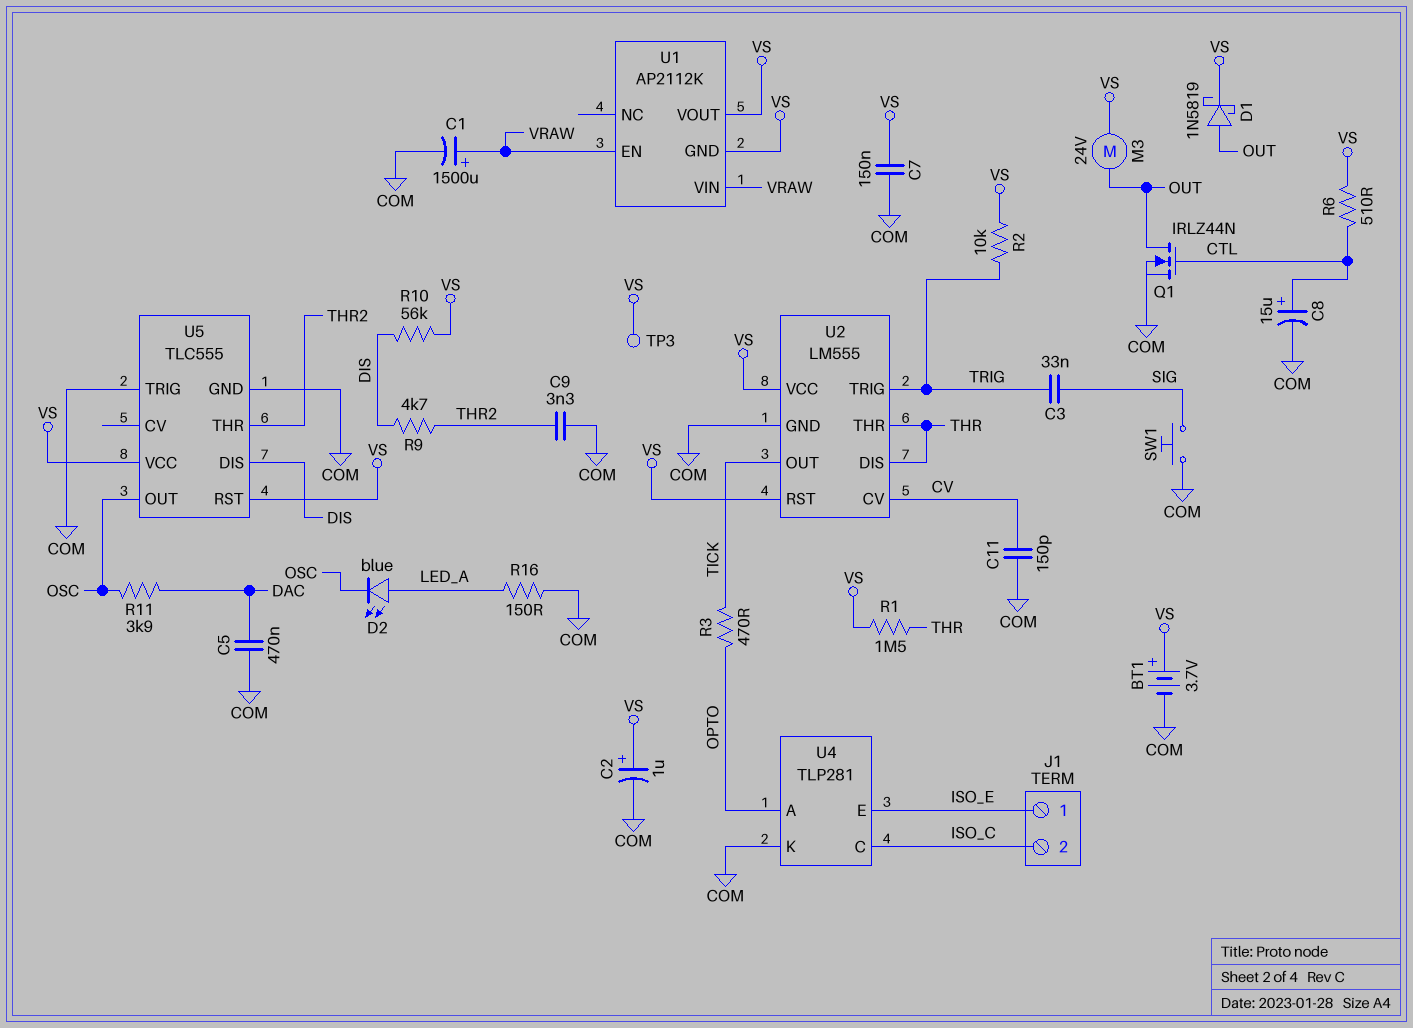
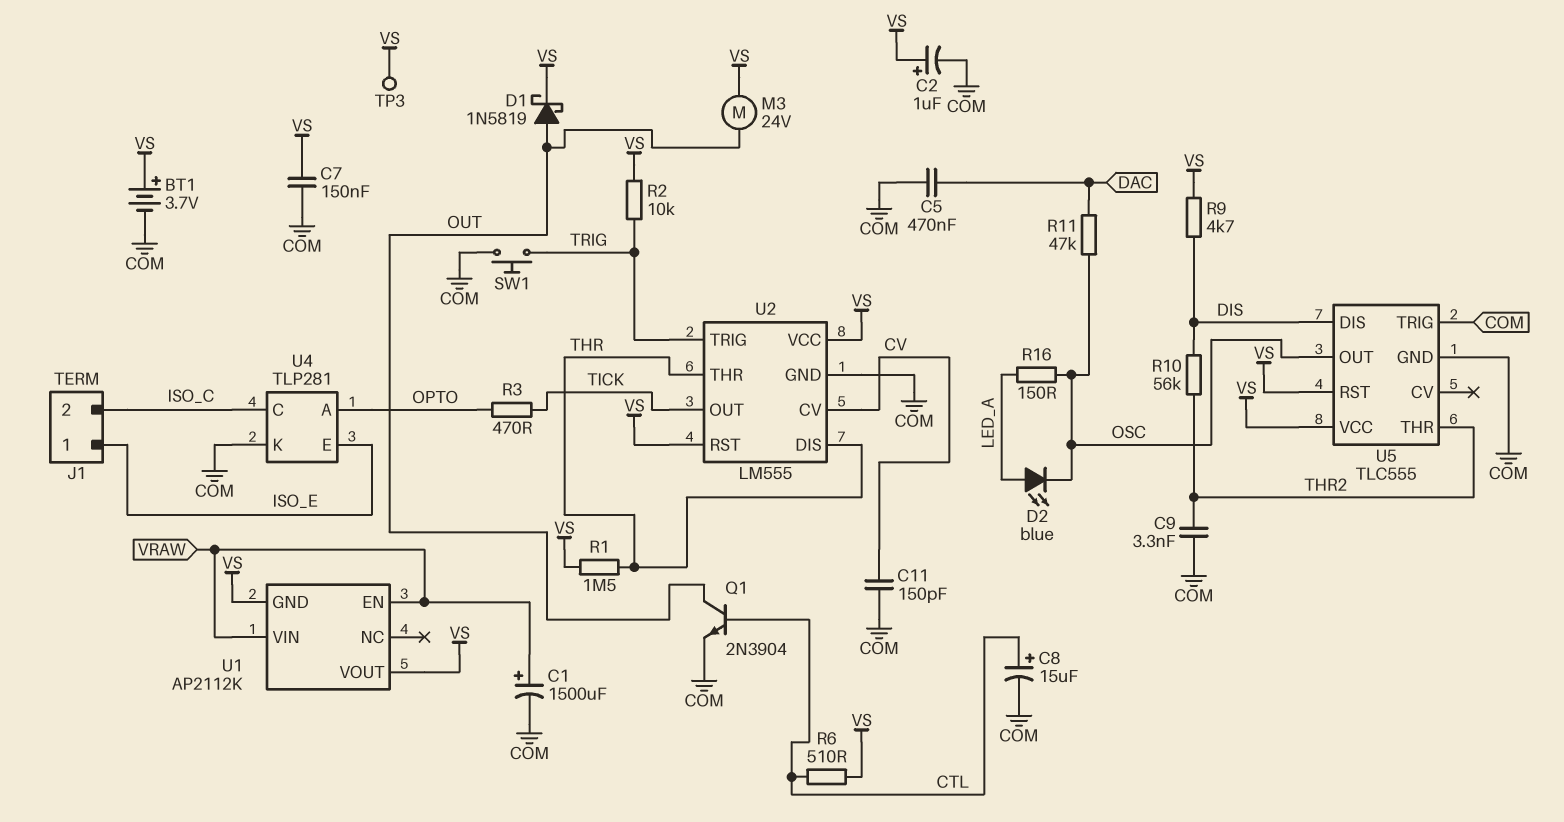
C3: 33nF (SIG, TRIG) -> none
Q1: NMOS IRLZ44N (G CTL, D OUT, S COM) -> NPN 2N3904 (B CTL, C OUT, E COM)
R9: 4.7k (DIS, THR2) -> 4.7k (DIS, VS)
R10: 56k (DIS, VS) -> 56k (DIS, THR2)
R11: 3.9k (DAC, OSC) -> 47k (DAC, OSC)
R16: 150 (COM, LED_A) -> 150 (LED_A, OSC)
SW1: button (COM, SIG) -> button (COM, TRIG)

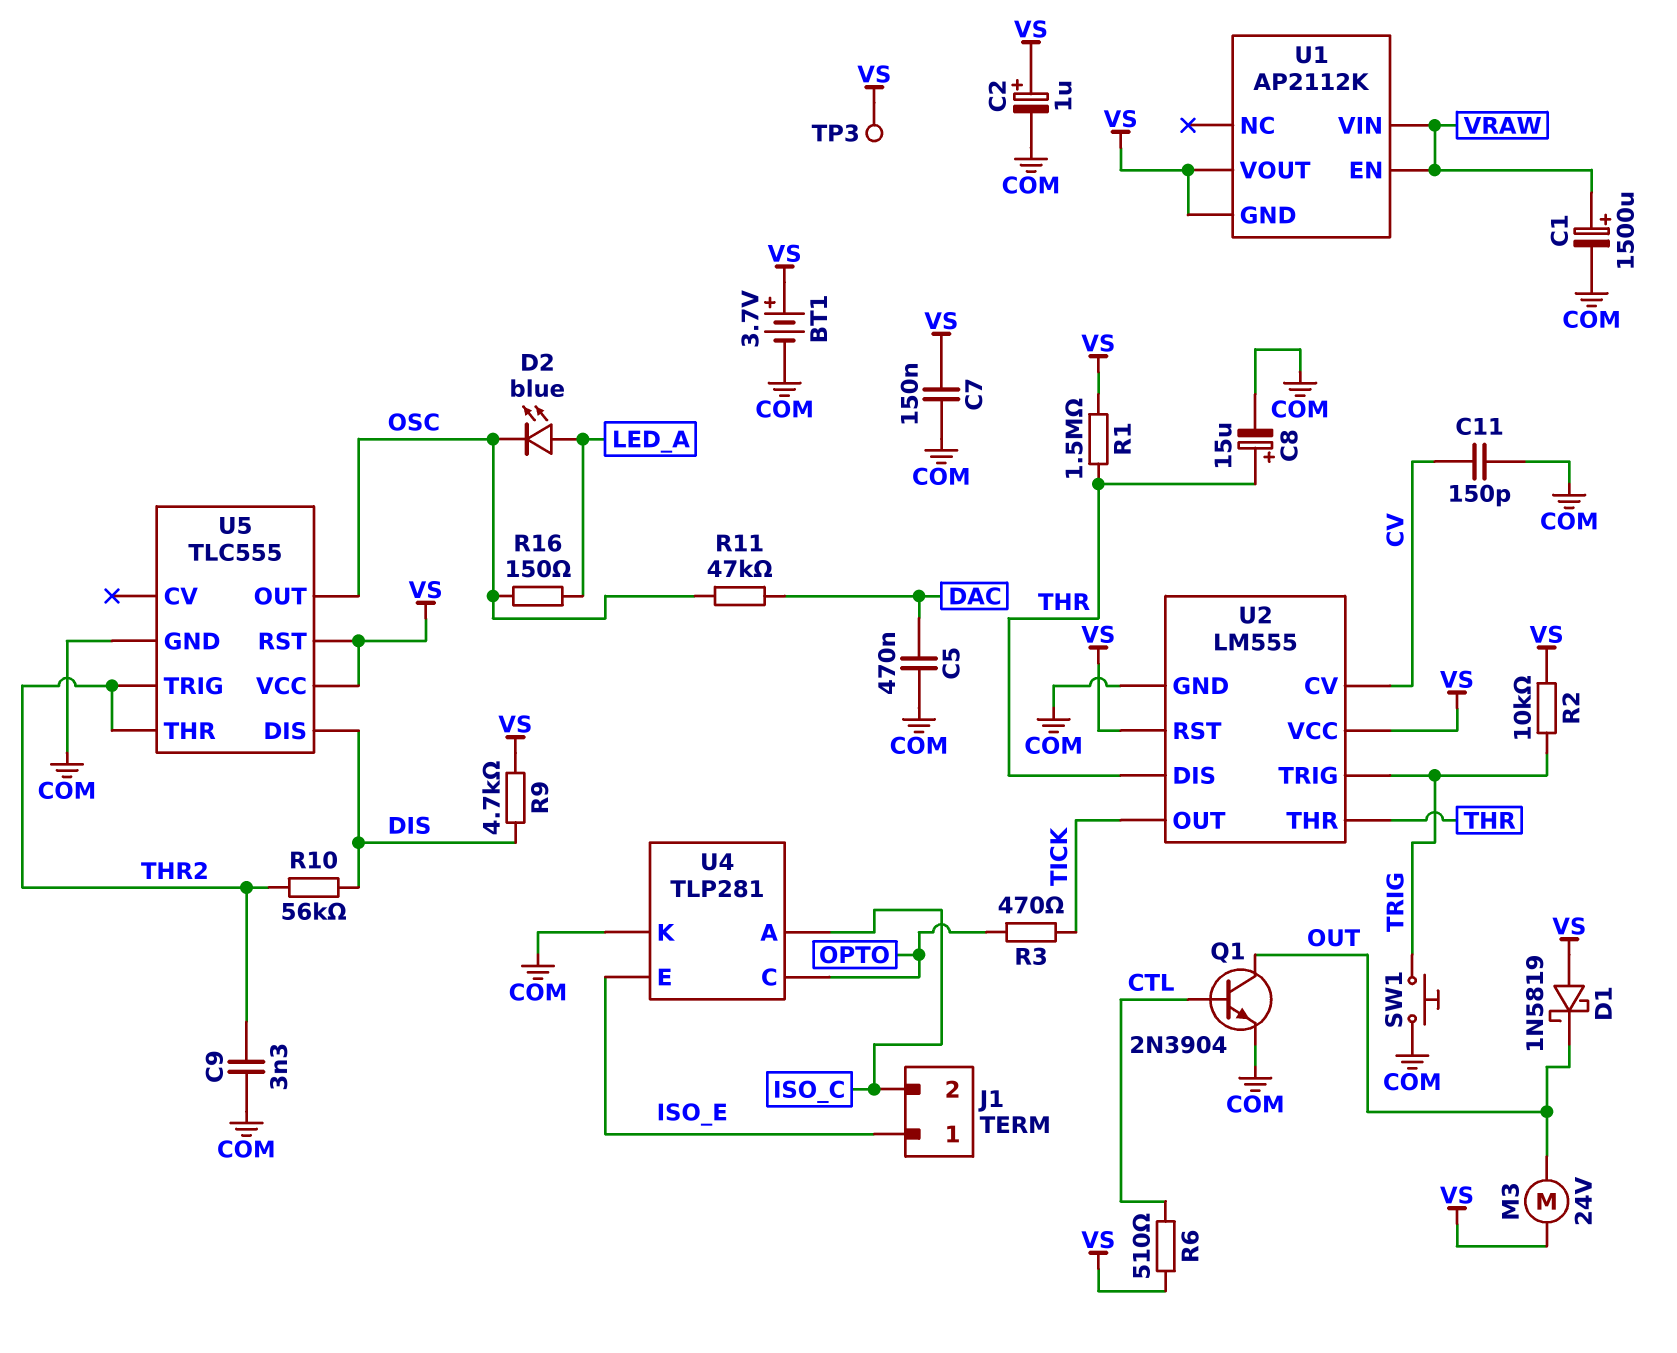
C8: 15uF (plus CTL, minus COM) -> 15uF (plus THR, minus COM)
D1: schottky 1N5819 (A OUT, K VS) -> schottky 1N5819 (A VS, K OUT)
U4 pin A: OPTO -> ISO_C
U4 pin C: ISO_C -> OPTO
U5 pin TRIG: COM -> THR2

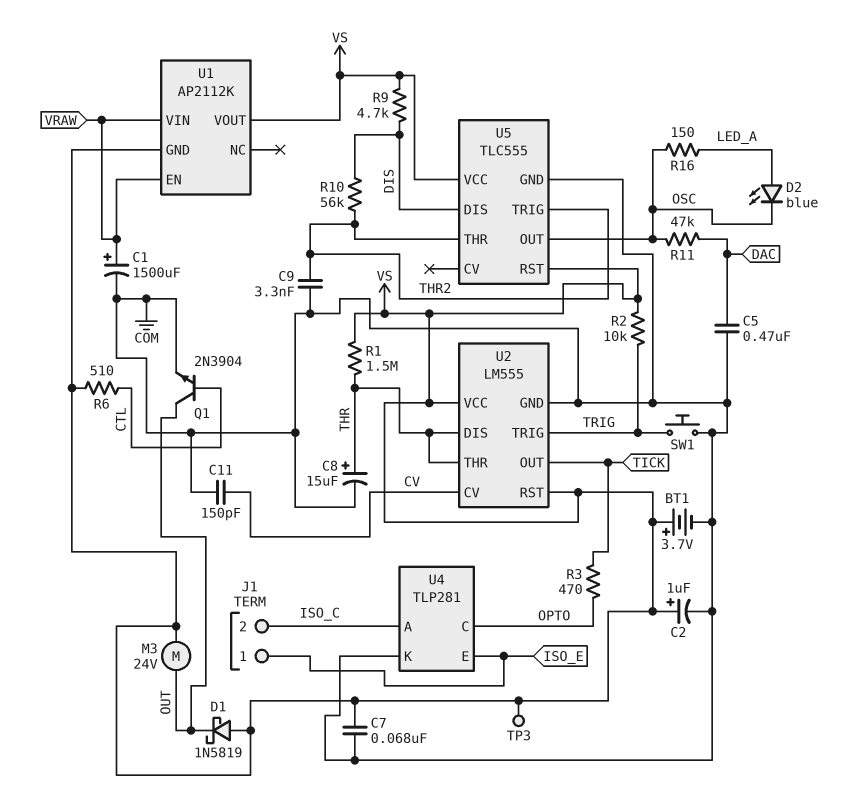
C7: 150nF (COM, VS) -> 68nF (COM, VS)

